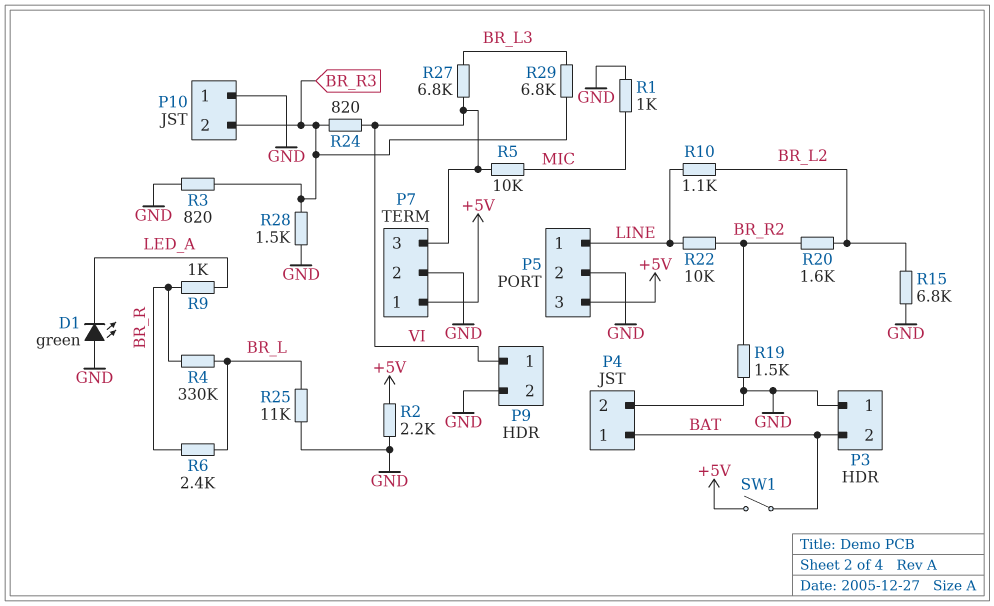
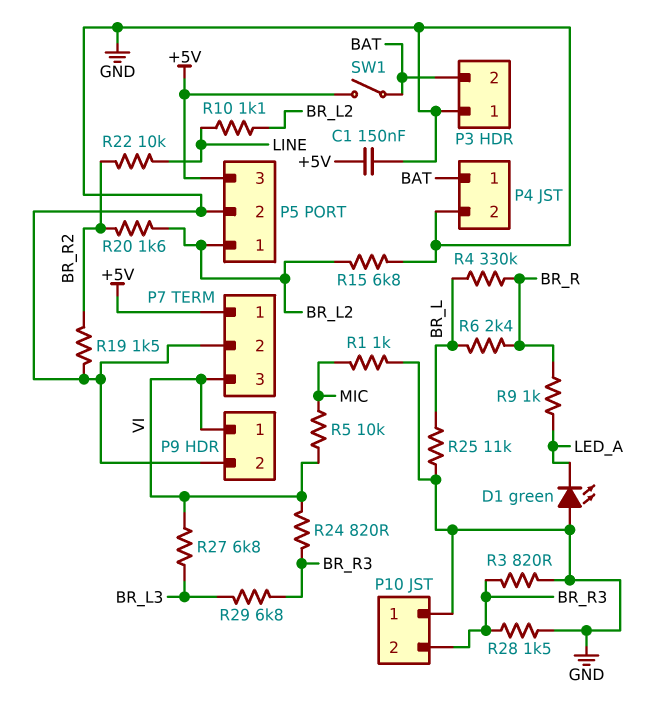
C1: none -> 150nF (+5V, GND)
P5 pin 1: LINE -> BR_L2
R2: 2.2k (+5V, GND) -> none

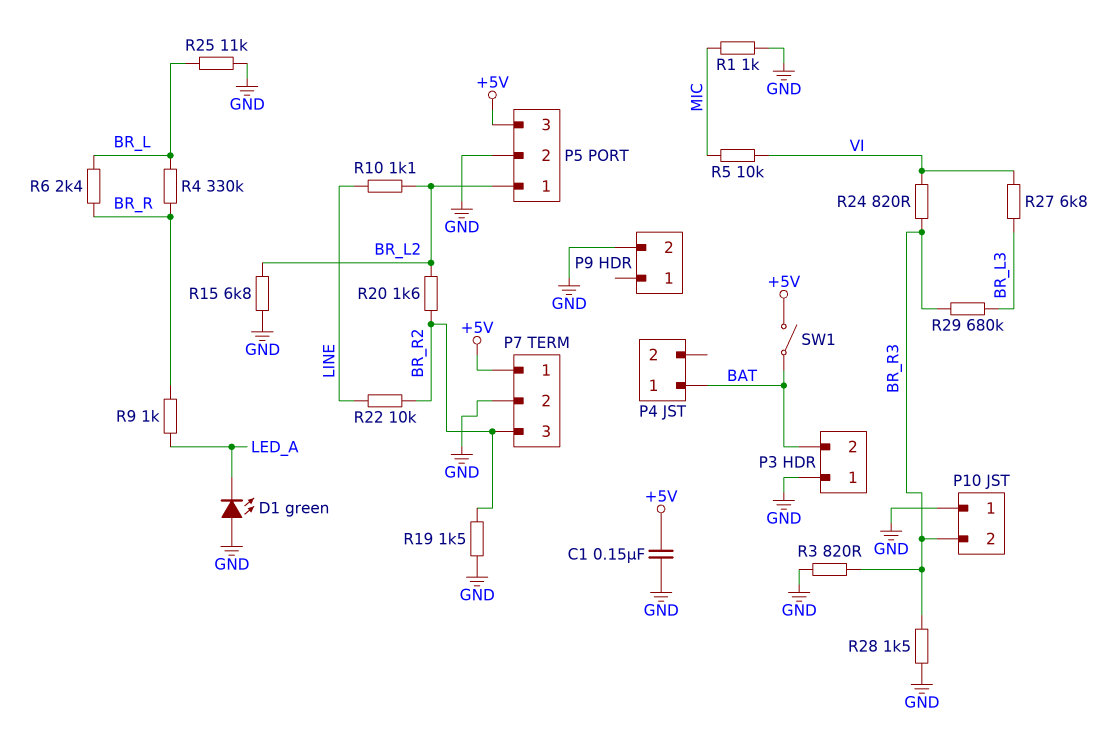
P4 pin 2: GND -> none
P7 pin 3: VI -> BR_R2
P9 pin 1: VI -> none
R29: 6.8k (BR_L3, BR_R3) -> 680k (BR_L3, BR_R3)

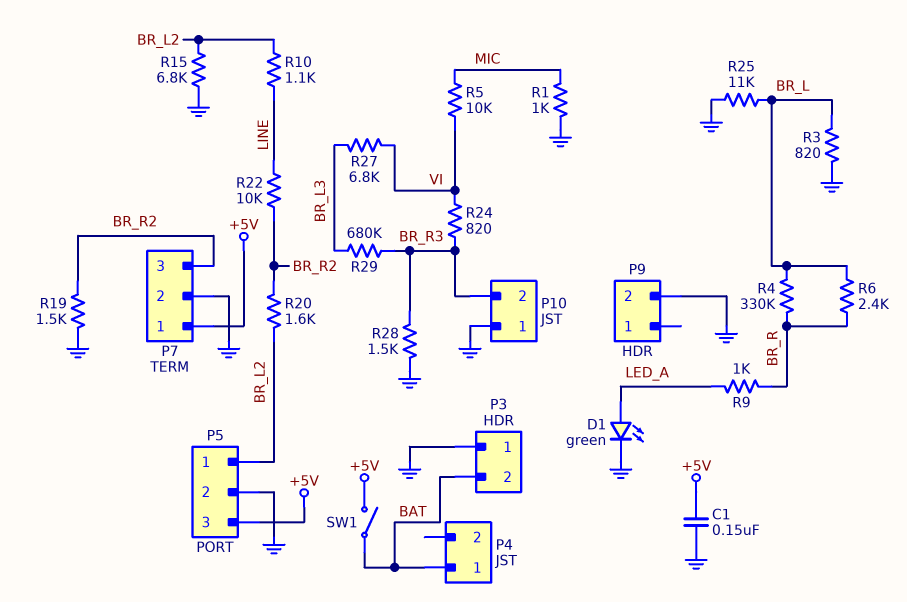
D1: LED green (A GND, K LED_A) -> LED green (A LED_A, K GND)
R3: 820 (BR_R3, GND) -> 820 (BR_L, GND)

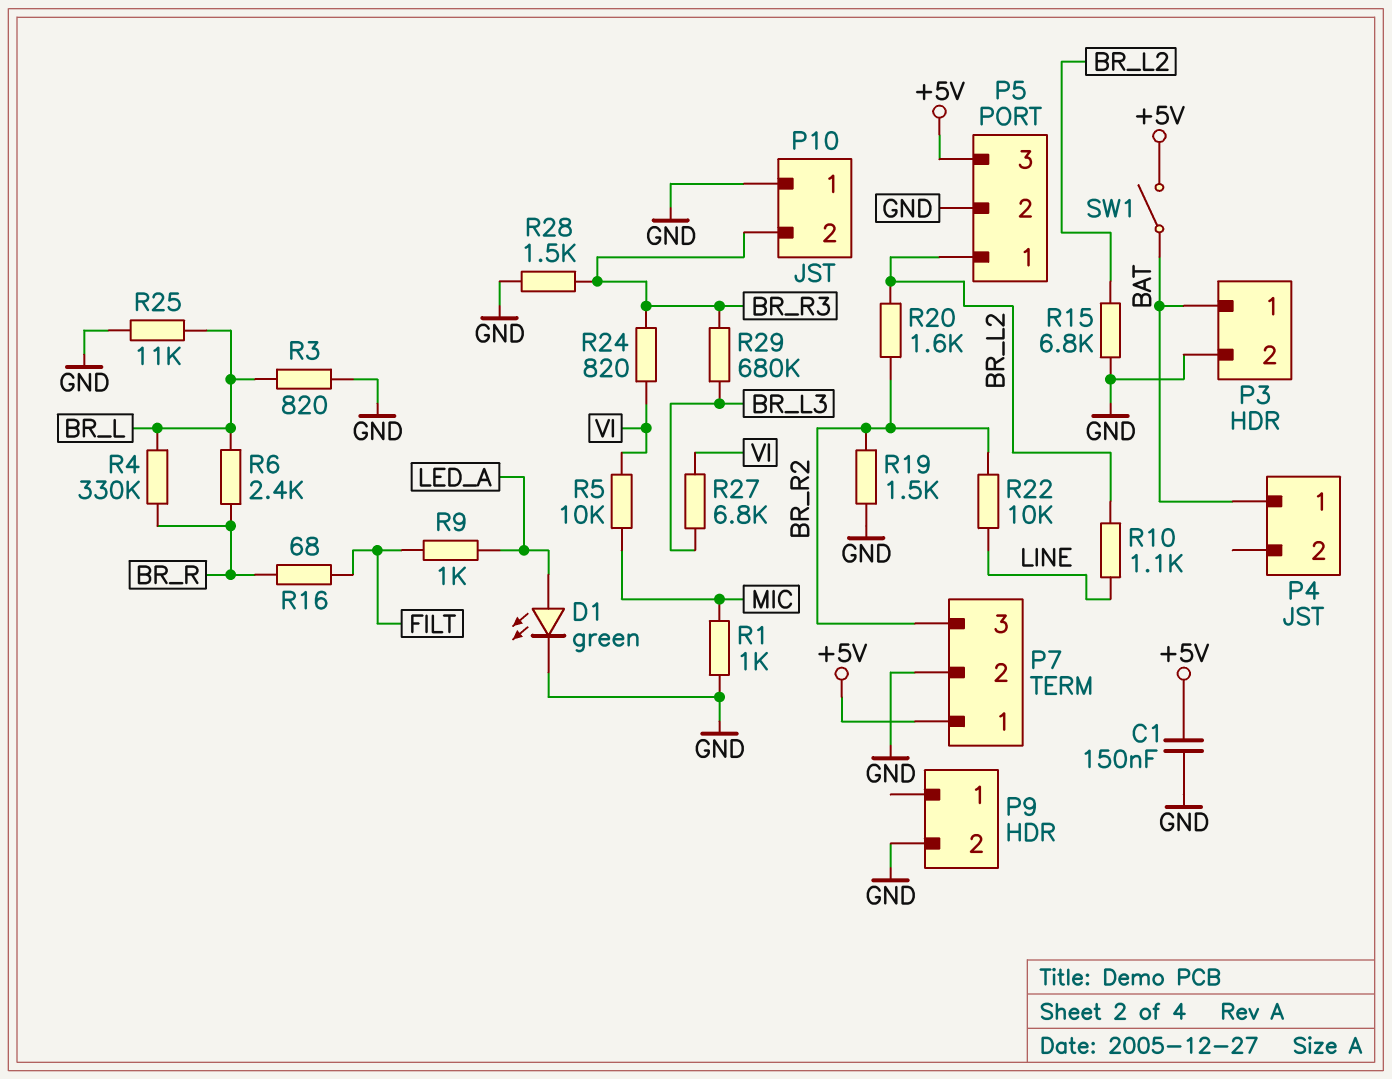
P3 pin 1: GND -> BAT
P3 pin 2: BAT -> GND
R9: 1k (BR_R, LED_A) -> 1k (FILT, LED_A)
R16: none -> 68 (BR_R, FILT)

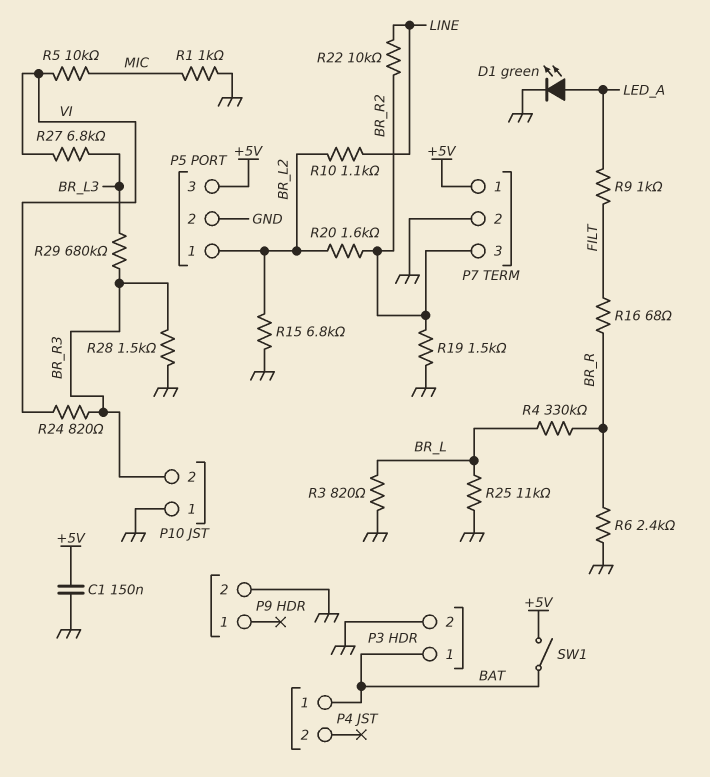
R6: 2.4k (BR_L, BR_R) -> 2.4k (BR_R, GND)

